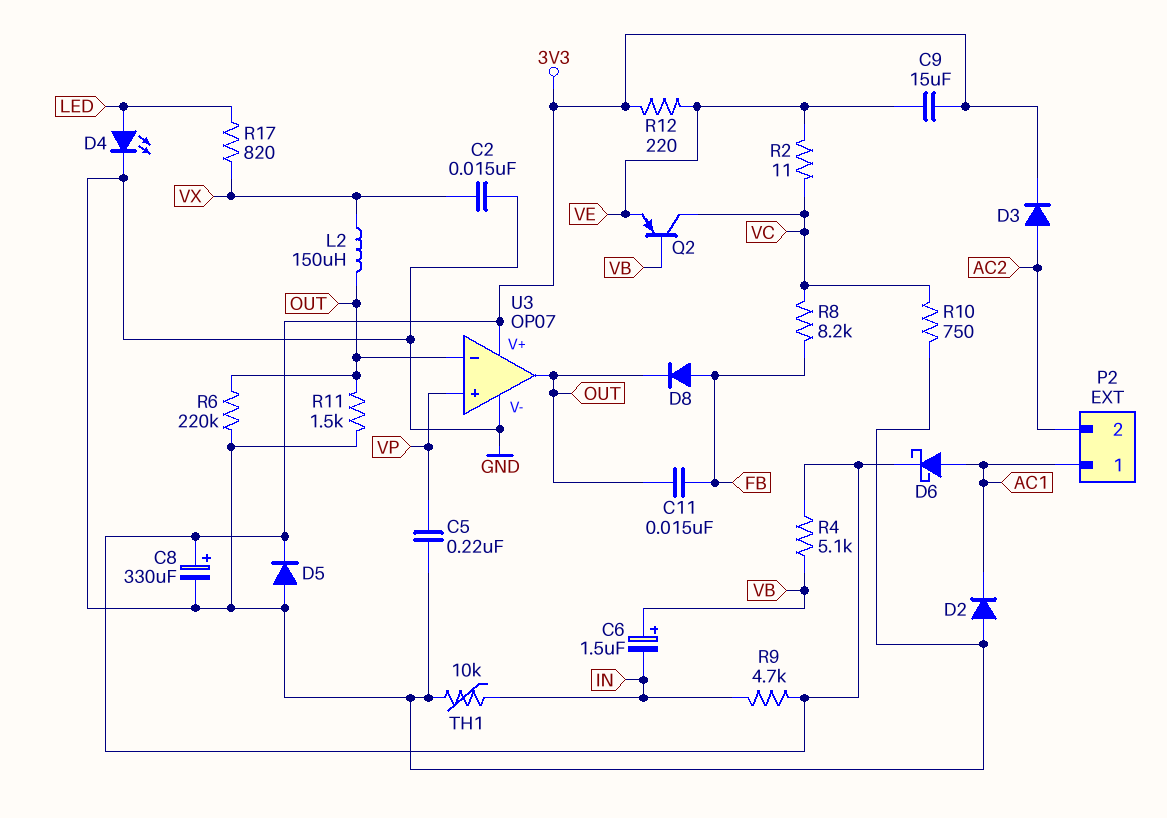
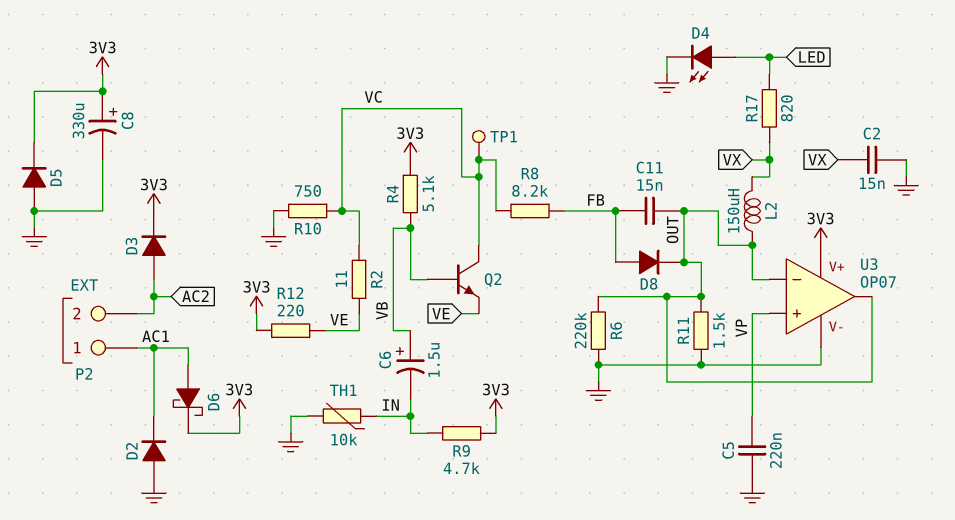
C9: 15uF (3V3, VE) -> none
Q2: PNP (B VB, C VC, E VE) -> NPN (B VB, C VC, E VE)
TP1: none -> test point (VC)

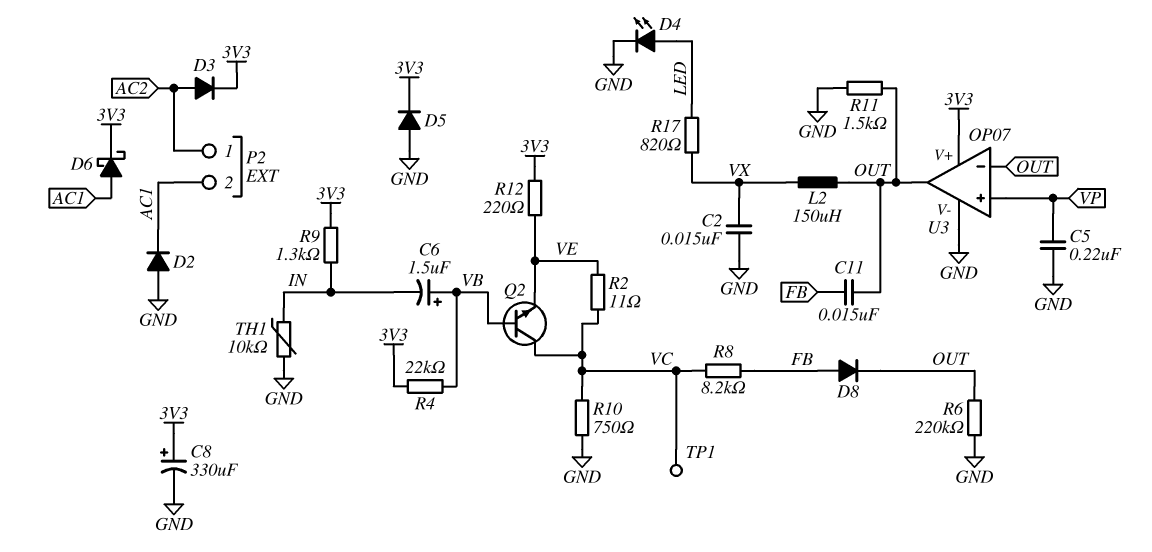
P2 pin 1: AC1 -> AC2
P2 pin 2: AC2 -> AC1
R4: 5.1k (3V3, VB) -> 22k (3V3, VB)
R9: 4.7k (3V3, IN) -> 1.3k (3V3, IN)

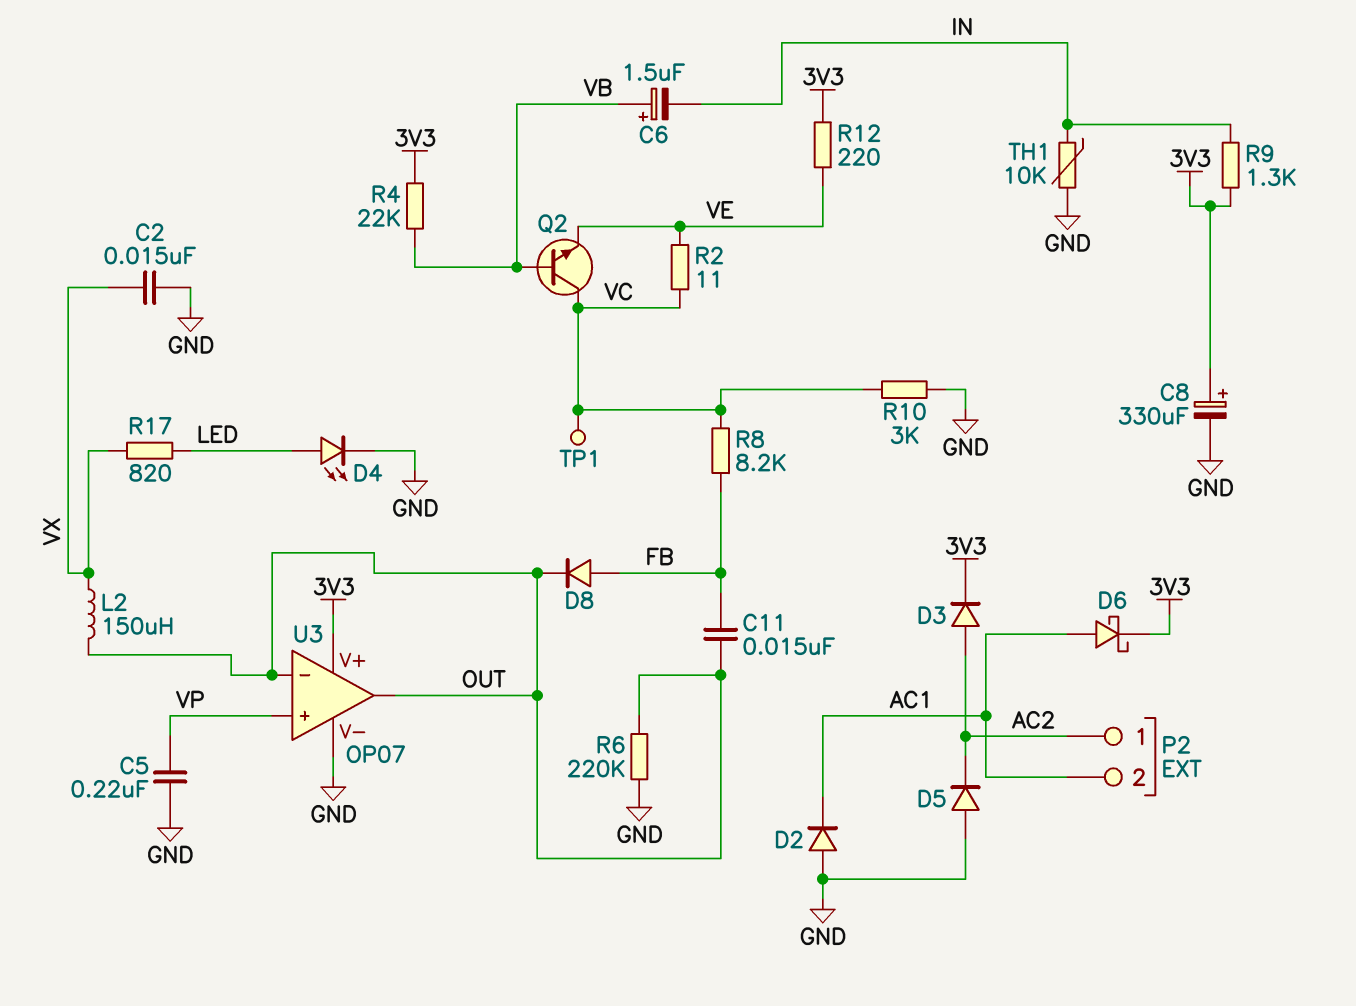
D5: diode (A GND, K 3V3) -> diode (A GND, K AC2)
R10: 750 (GND, VC) -> 3k (GND, VC)
R11: 1.5k (GND, OUT) -> none

